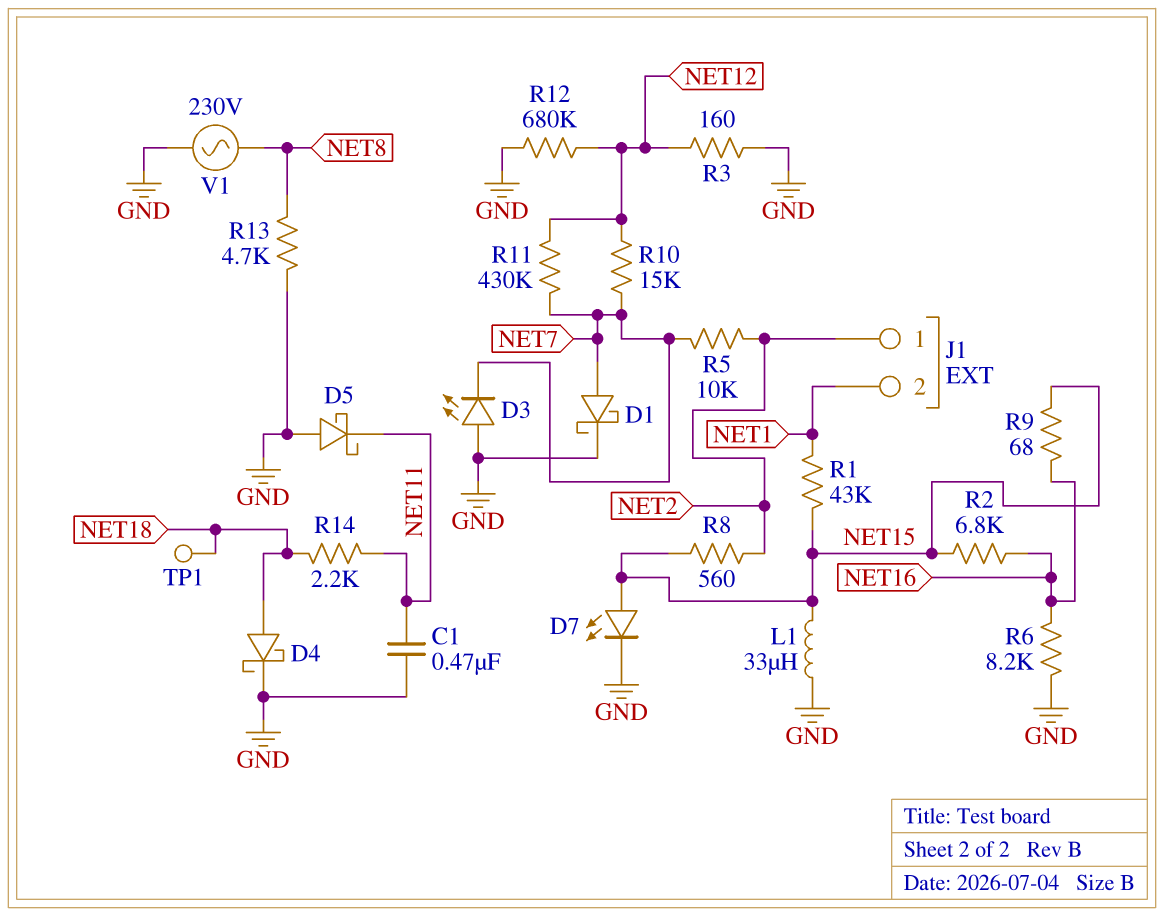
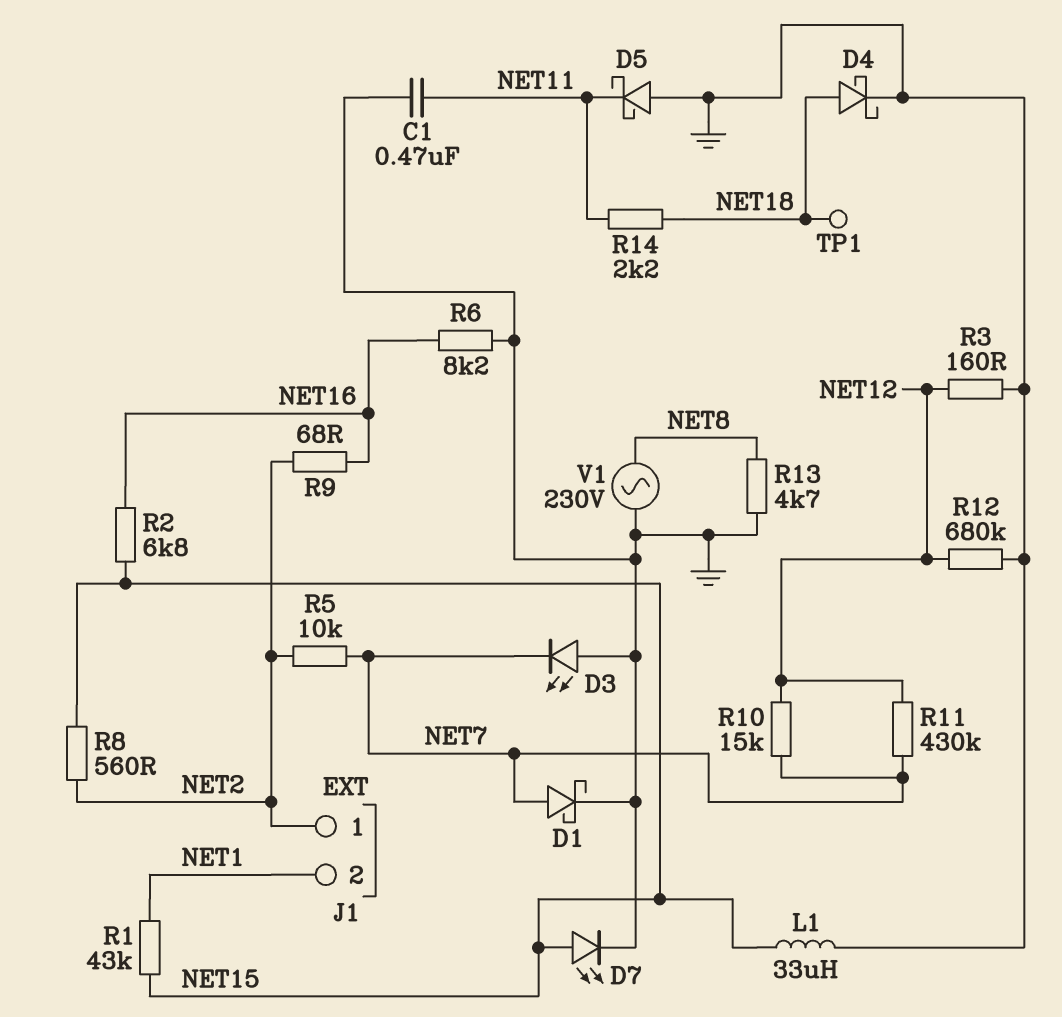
R9: 68 (NET15, NET16) -> 68 (NET2, NET16)

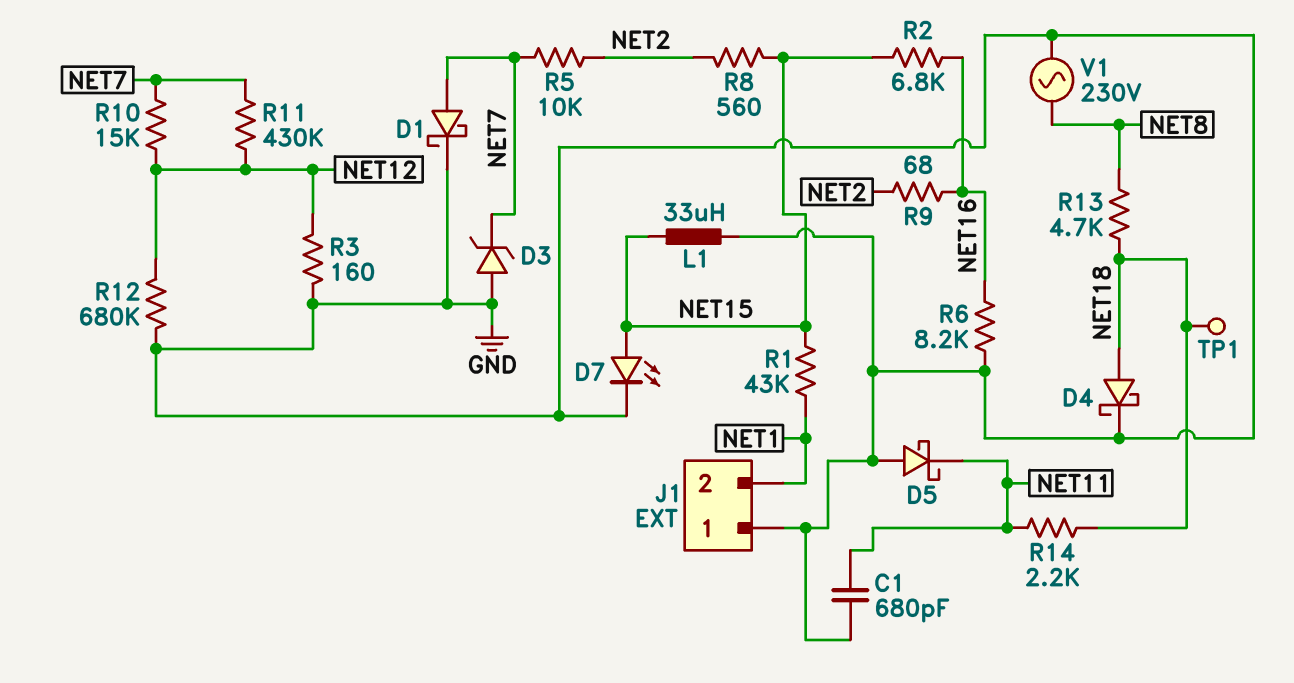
C1: 470nF (GND, NET11) -> 680pF (GND, NET11)
D3: LED (A GND, K NET7) -> zener (A GND, K NET7)
J1 pin 1: NET2 -> GND
R13: 4.7k (GND, NET8) -> 4.7k (NET8, NET18)

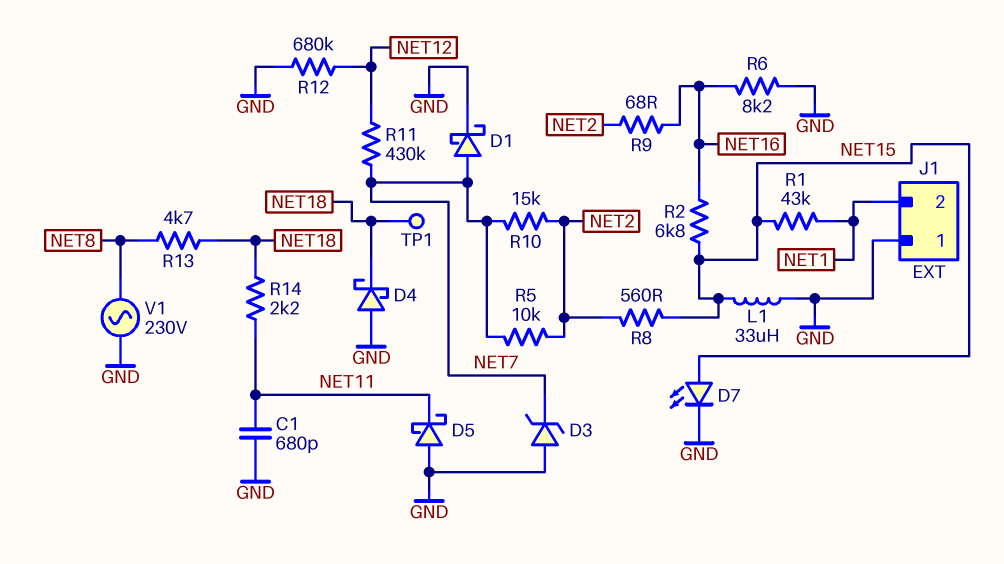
D4: schottky (A NET18, K GND) -> schottky (A GND, K NET18)
R3: 160 (GND, NET12) -> none
R10: 15k (NET7, NET12) -> 15k (NET2, NET7)

